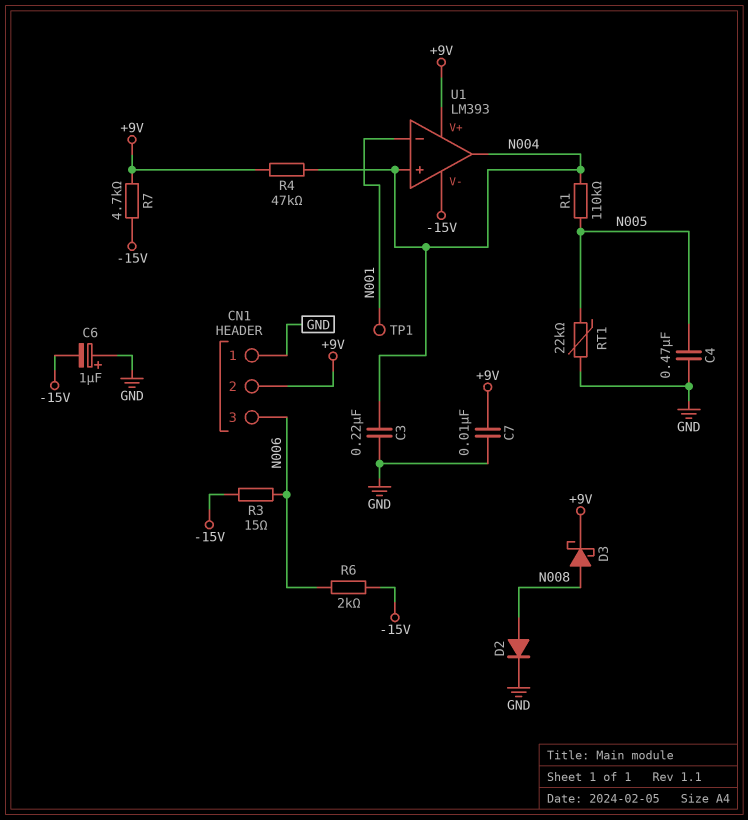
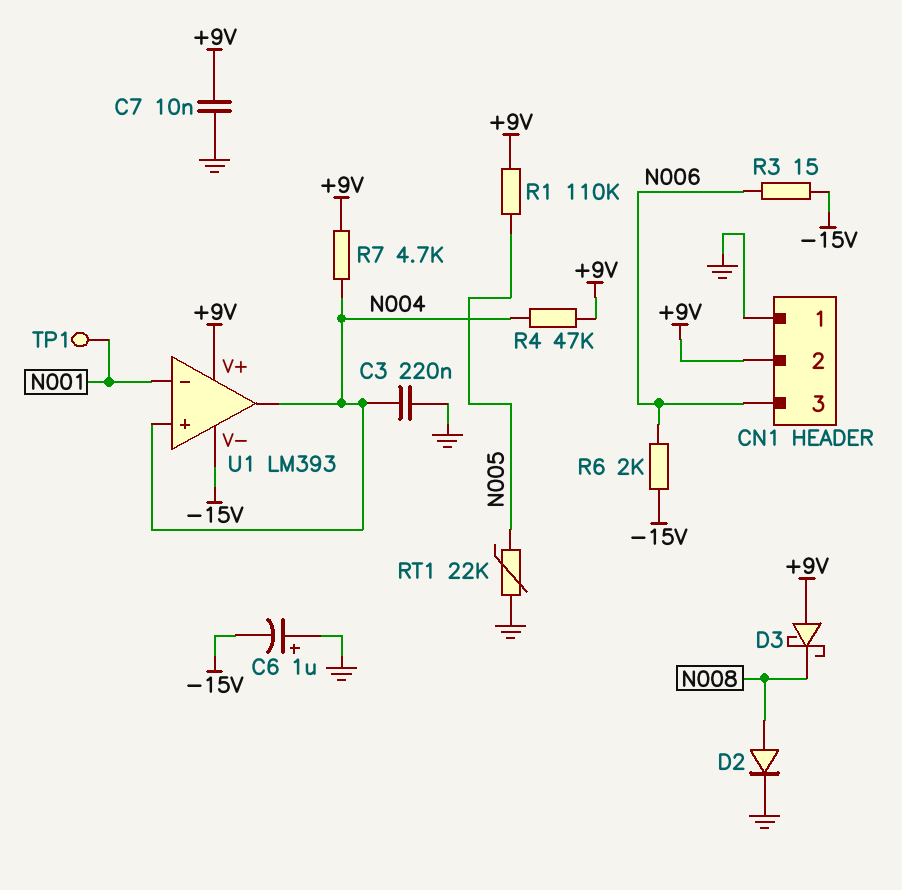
C4: 470nF (GND, N005) -> none
D3: schottky (A N008, K +9V) -> schottky (A +9V, K N008)
R1: 110k (N004, N005) -> 110k (+9V, N005)
R7: 4.7k (+9V, -15V) -> 4.7k (+9V, N004)

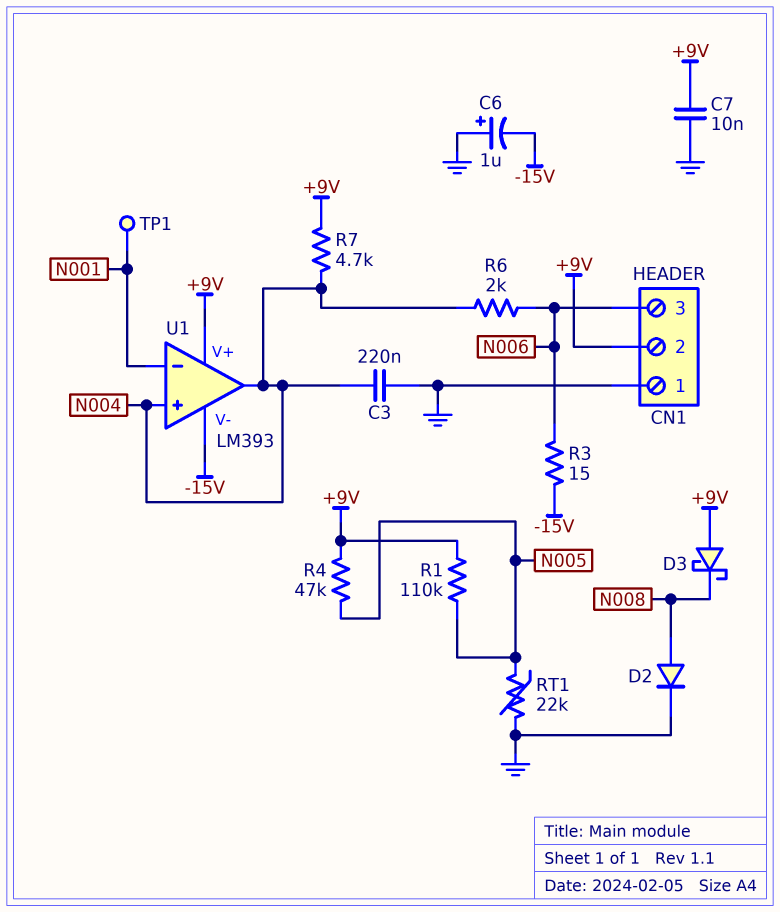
R4: 47k (+9V, N004) -> 47k (+9V, N005)
R6: 2k (-15V, N006) -> 2k (N004, N006)

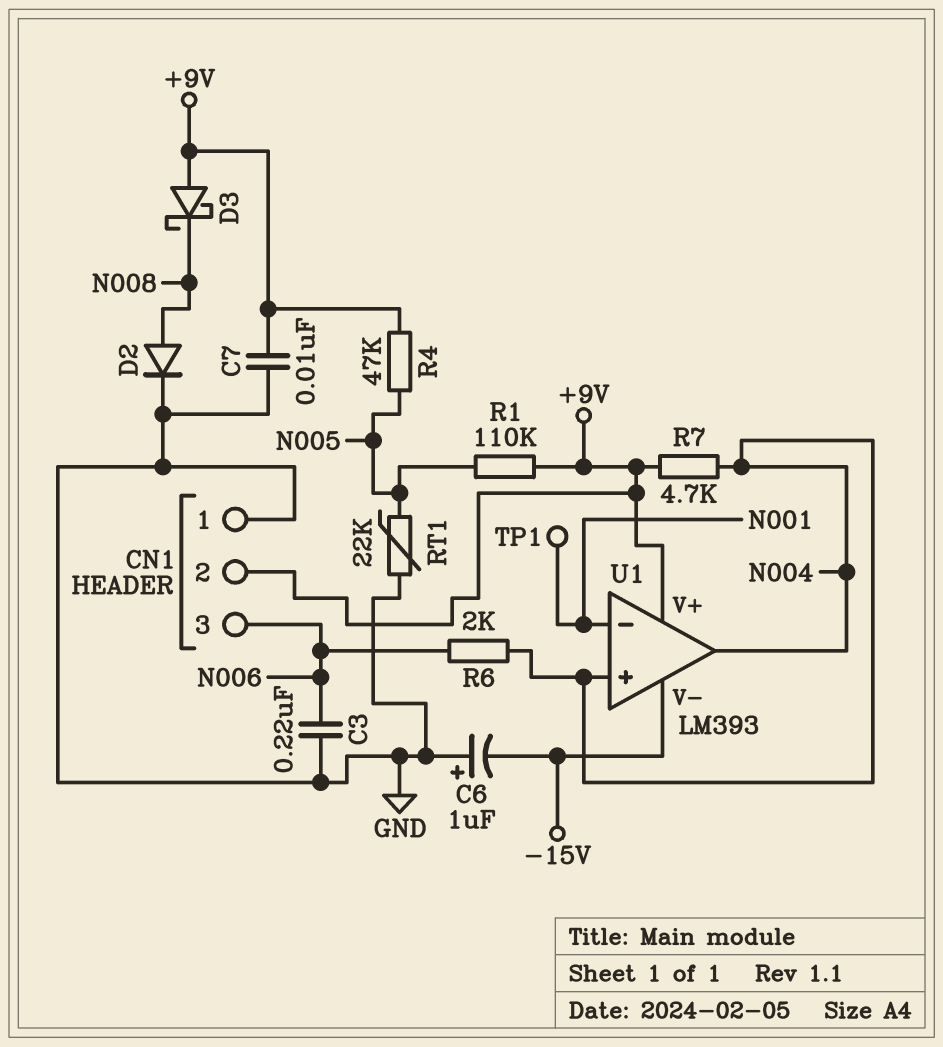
C3: 220nF (GND, N004) -> 220nF (GND, N006)
R3: 15 (-15V, N006) -> none

